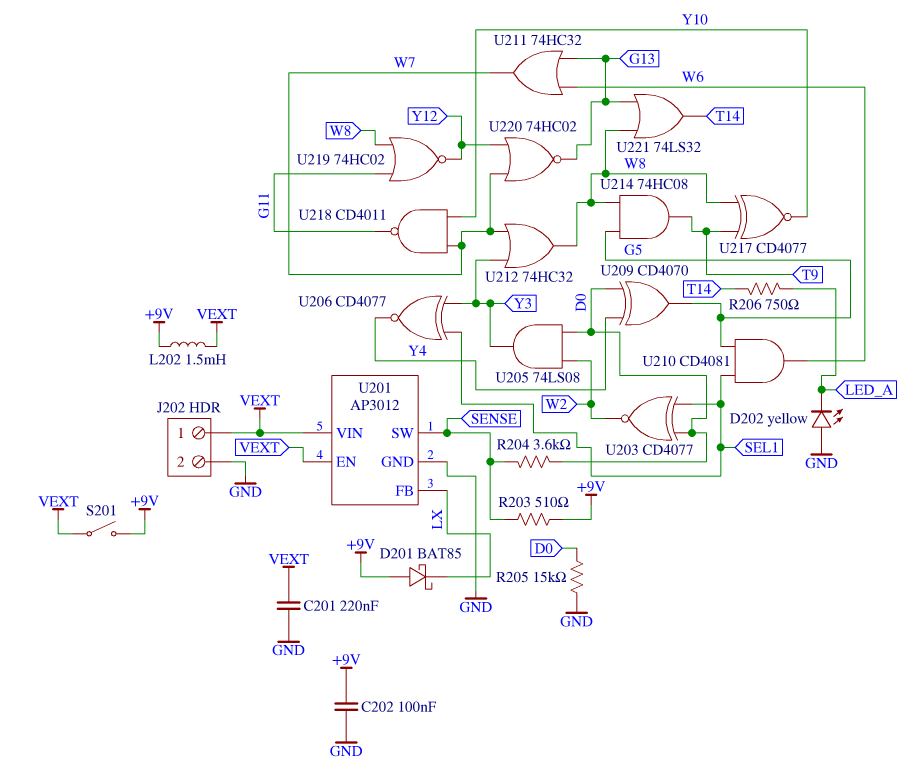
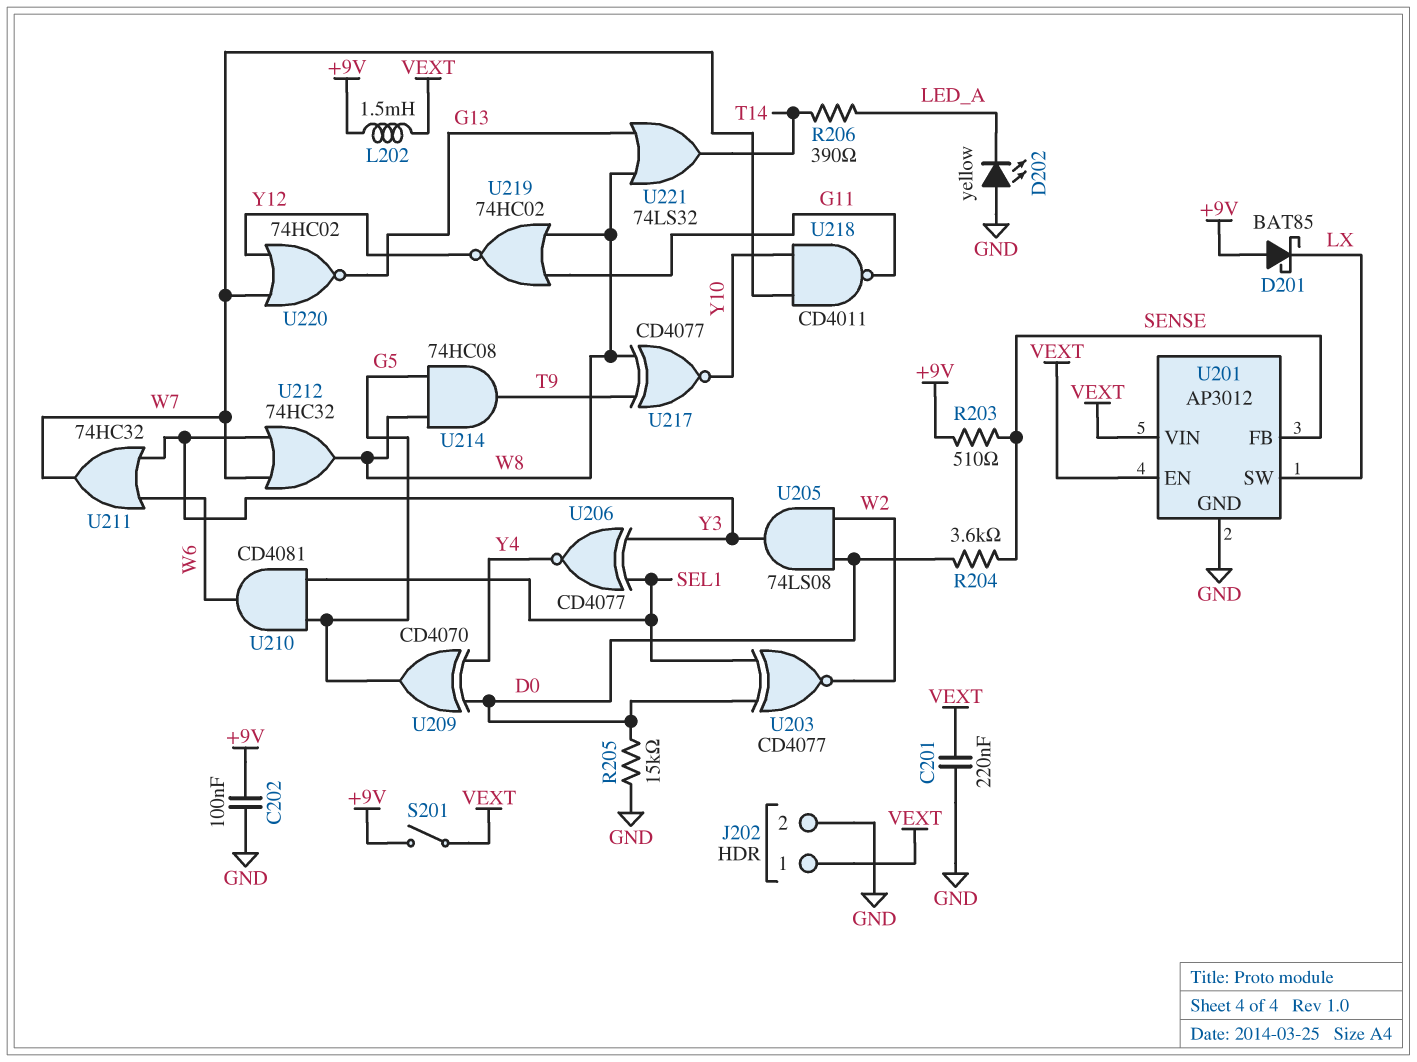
R206: 750 (LED_A, T14) -> 390 (LED_A, T14)
U201 pin FB: LX -> SENSE
U201 pin SW: SENSE -> LX
U211: OR 74HC32 (in G13, in W6, out W7) -> OR 74HC32 (in W6, in Y3, out W7)

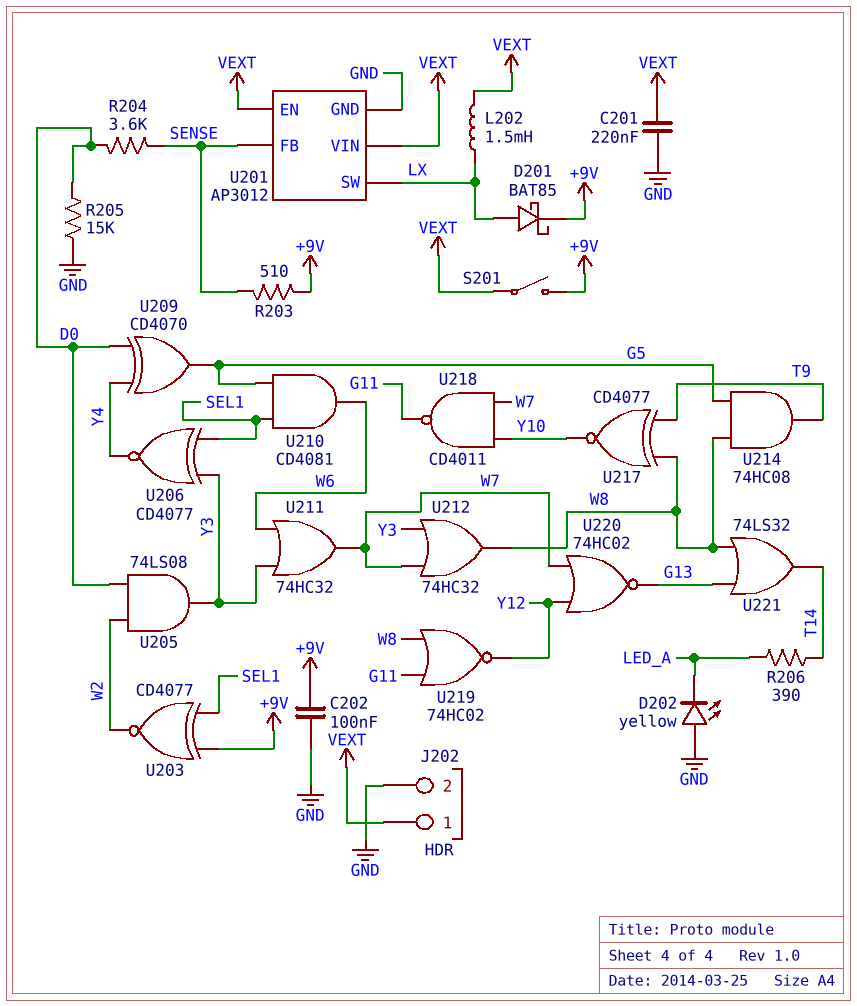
D201: schottky BAT85 (A +9V, K LX) -> schottky BAT85 (A LX, K +9V)
L202: 1.5mH (+9V, VEXT) -> 1.5mH (LX, VEXT)
U203: XNOR CD4077 (in D0, in SEL1, out W2) -> XNOR CD4077 (in +9V, in SEL1, out W2)

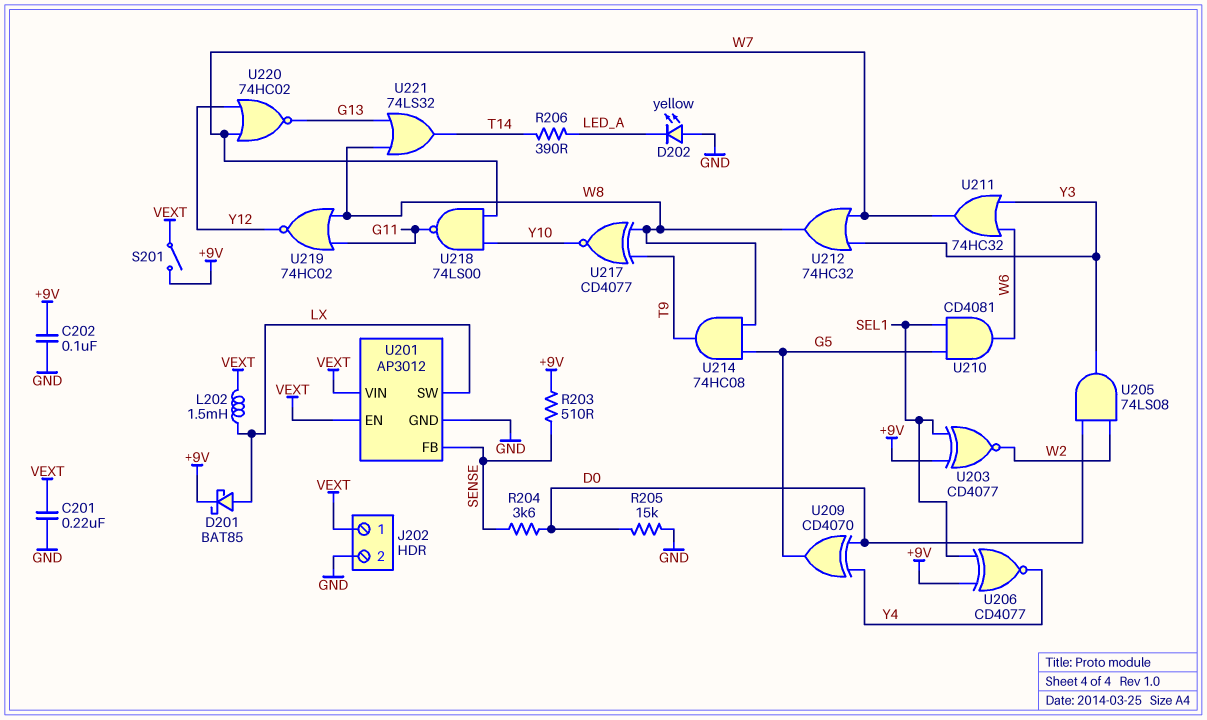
U206: XNOR CD4077 (in SEL1, in Y3, out Y4) -> XNOR CD4077 (in +9V, in SEL1, out Y4)
U218: NAND CD4011 (in W7, in Y10, out G11) -> NAND 74LS00 (in W7, in Y10, out G11)

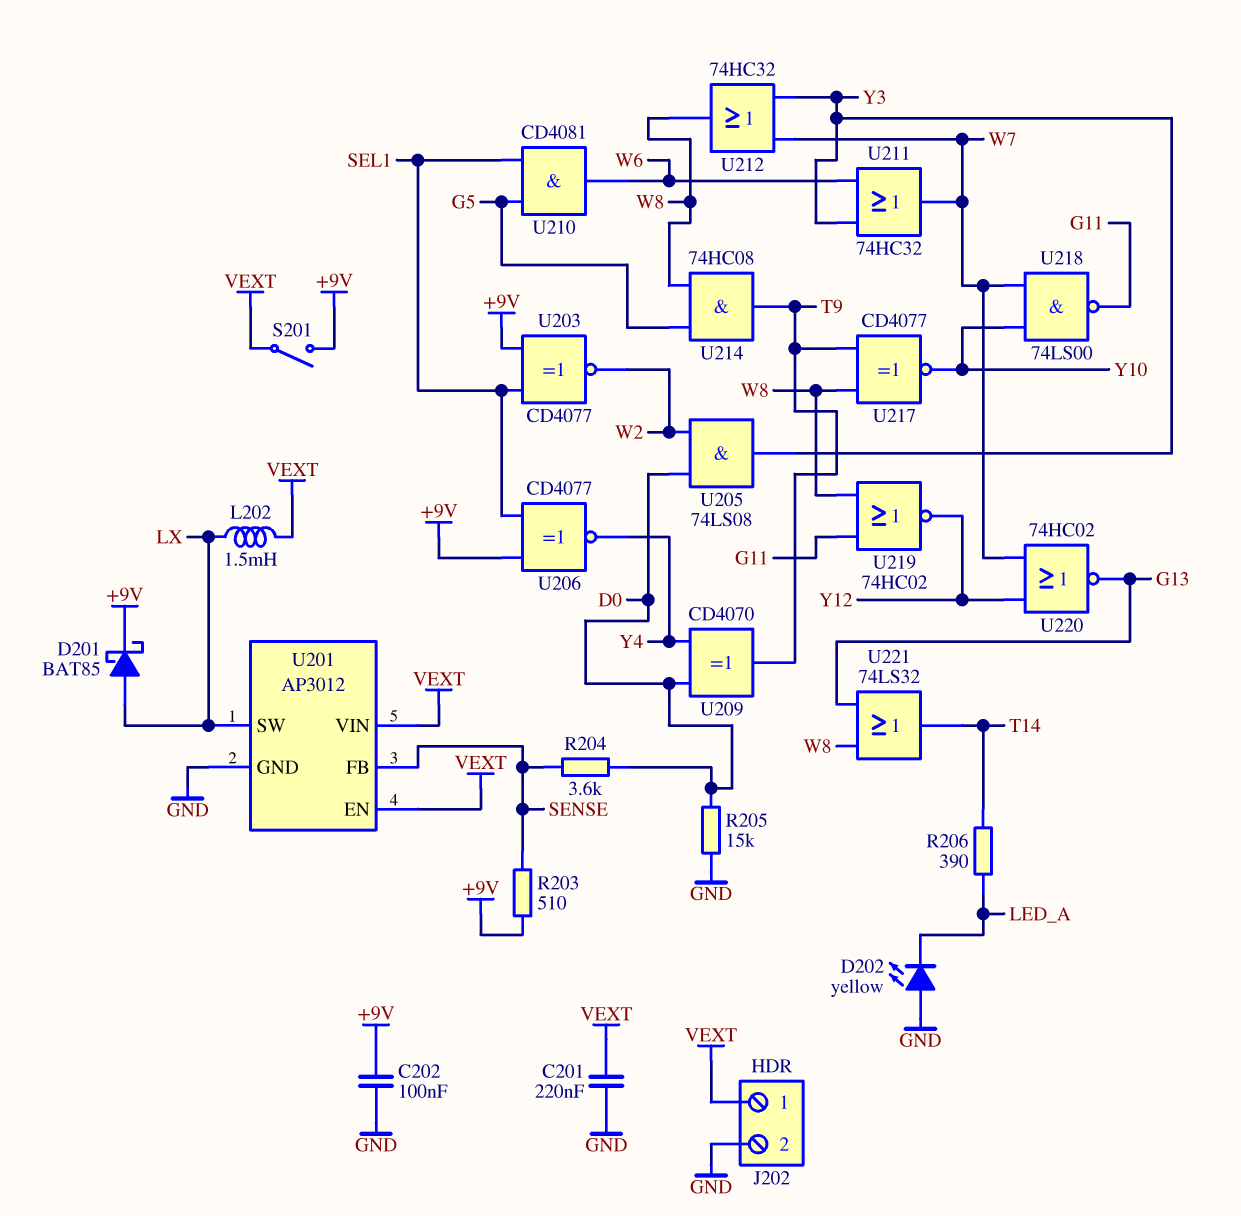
U209: XOR CD4070 (in D0, in Y4, out G5) -> XOR CD4070 (in D0, in Y4, out T9)

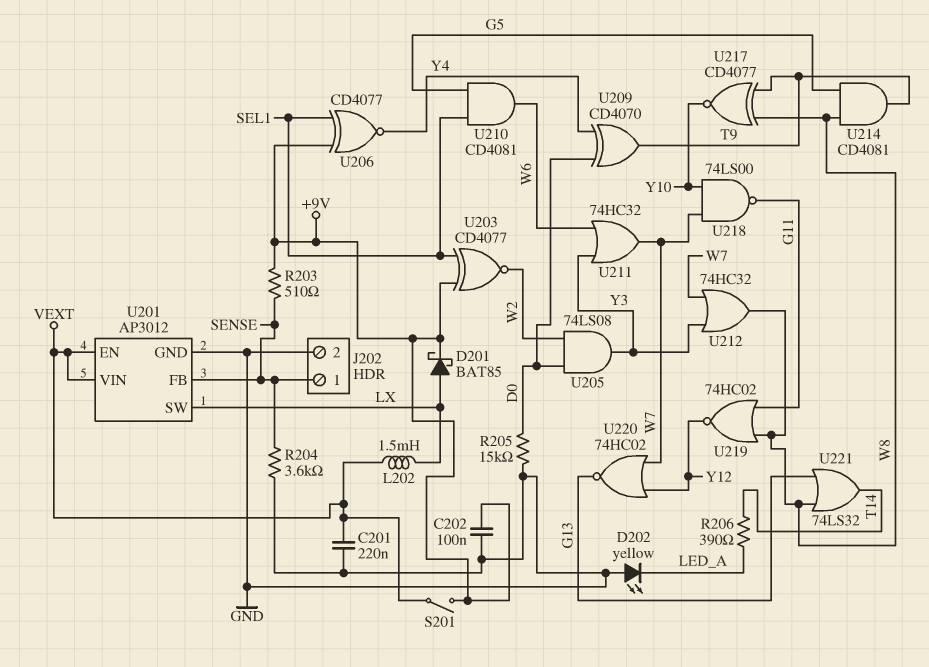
J202 pin 1: VEXT -> SENSE
R204: 3.6k (D0, SENSE) -> 3.6k (GND, SENSE)
U214: AND 74HC08 (in G5, in W8, out T9) -> AND CD4081 (in G5, in W8, out T9)

